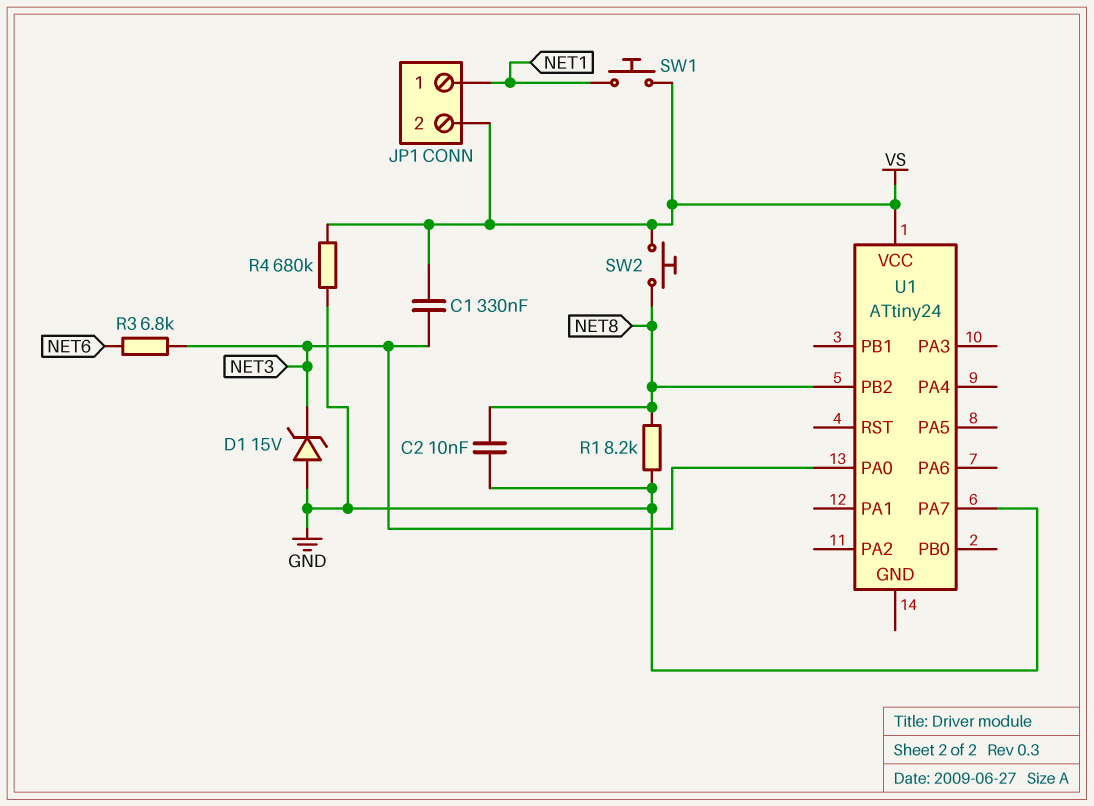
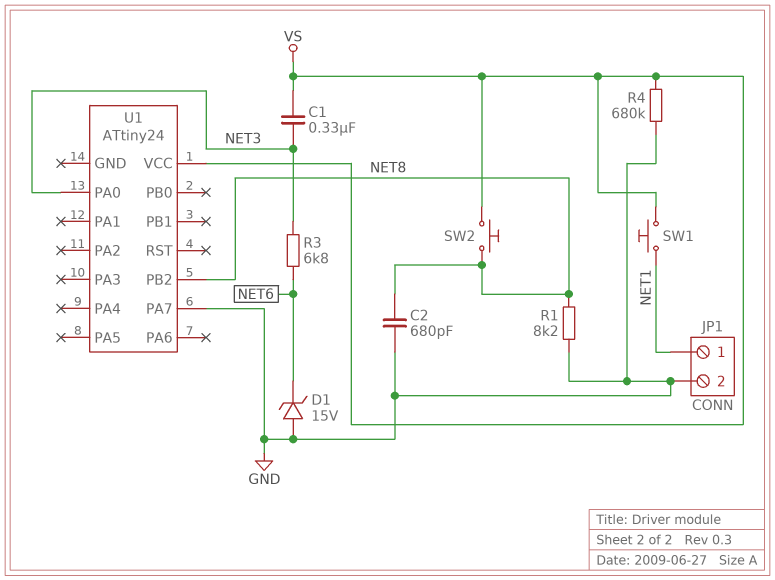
C2: 10nF (GND, NET8) -> 680pF (GND, NET8)
D1: zener 15V (A GND, K NET3) -> zener 15V (A GND, K NET6)
JP1 pin 2: VS -> GND

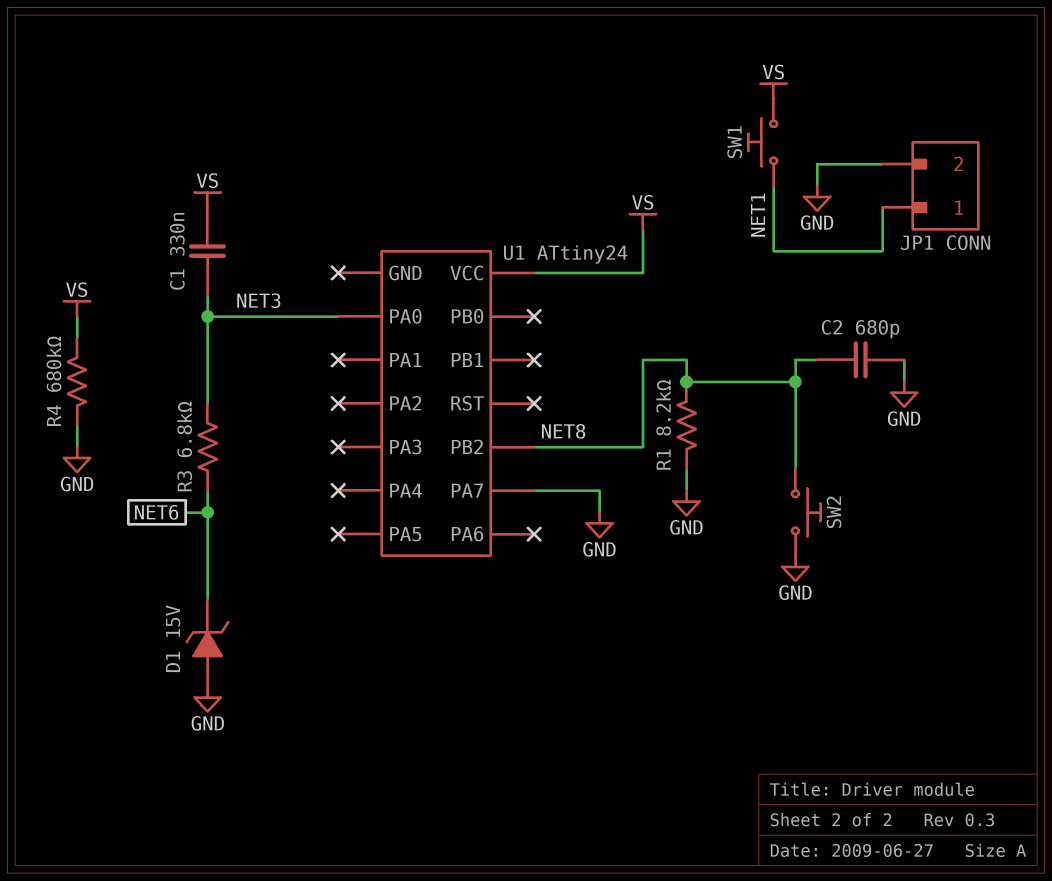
SW2: button (NET8, VS) -> button (GND, NET8)

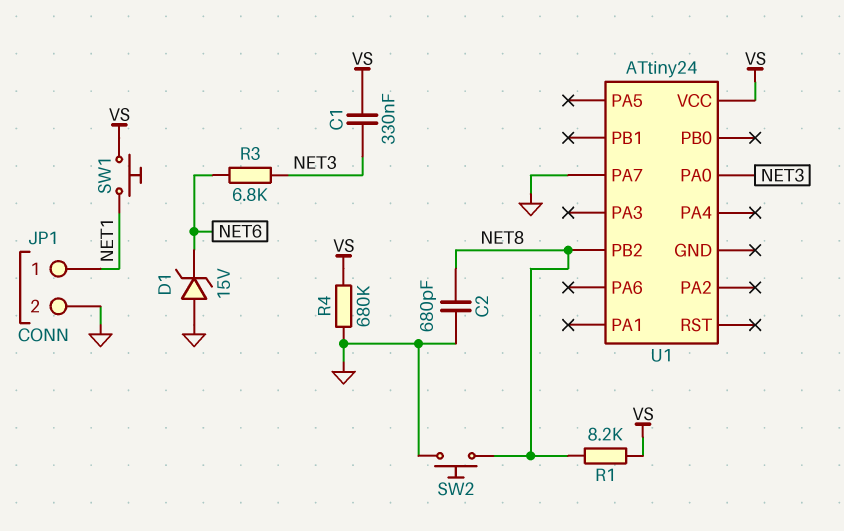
R1: 8.2k (GND, NET8) -> 8.2k (NET8, VS)

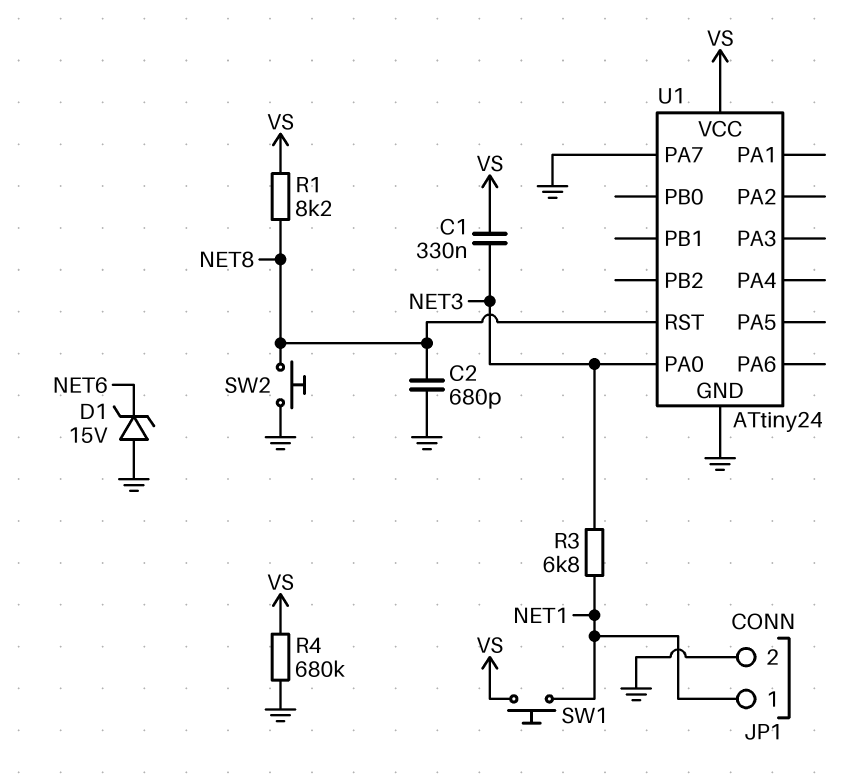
R3: 6.8k (NET3, NET6) -> 6.8k (NET1, NET3)
U1 pin GND: none -> GND
U1 pin PB2: NET8 -> none
U1 pin RST: none -> NET8

